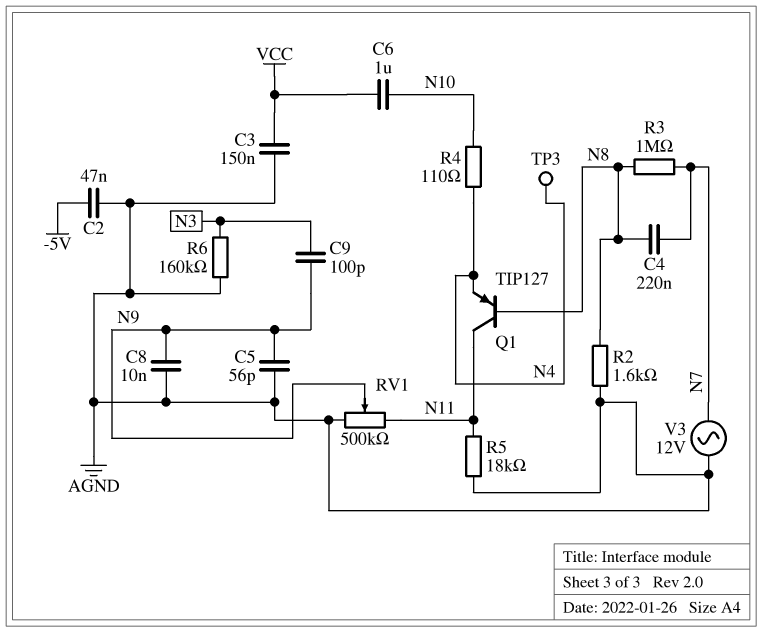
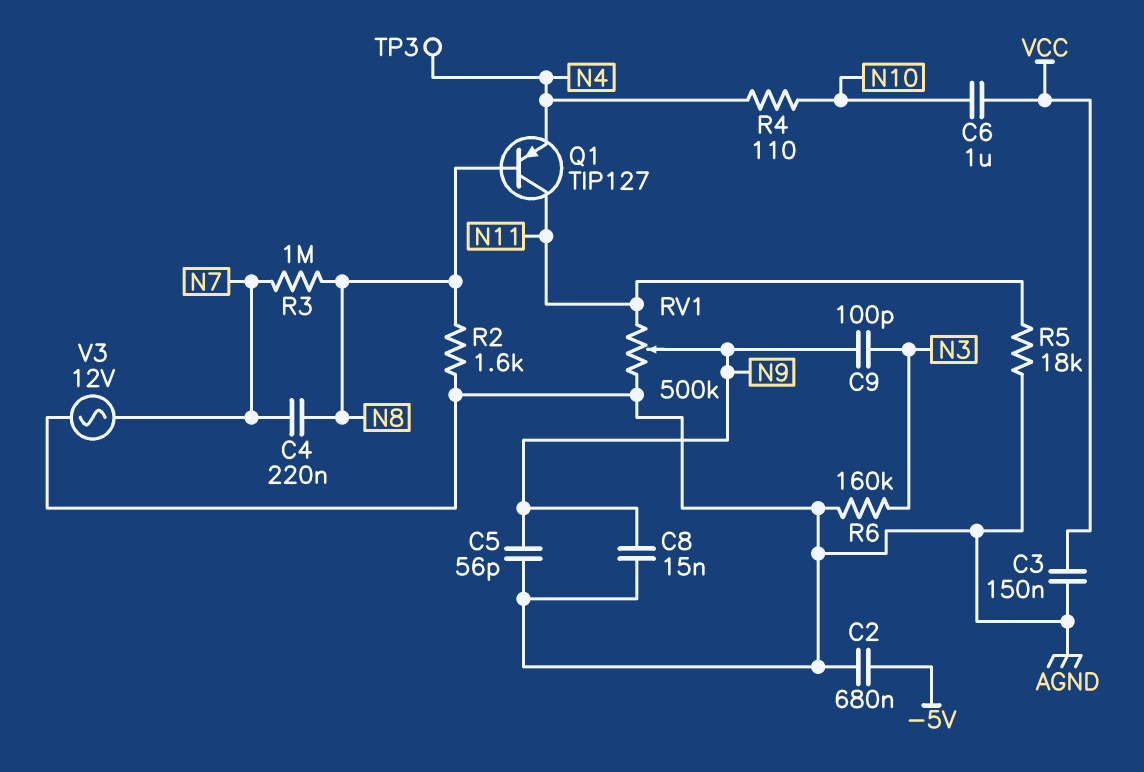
C2: 47nF (-5V, AGND) -> 680nF (-5V, AGND)
C8: 10nF (AGND, N9) -> 15nF (AGND, N9)

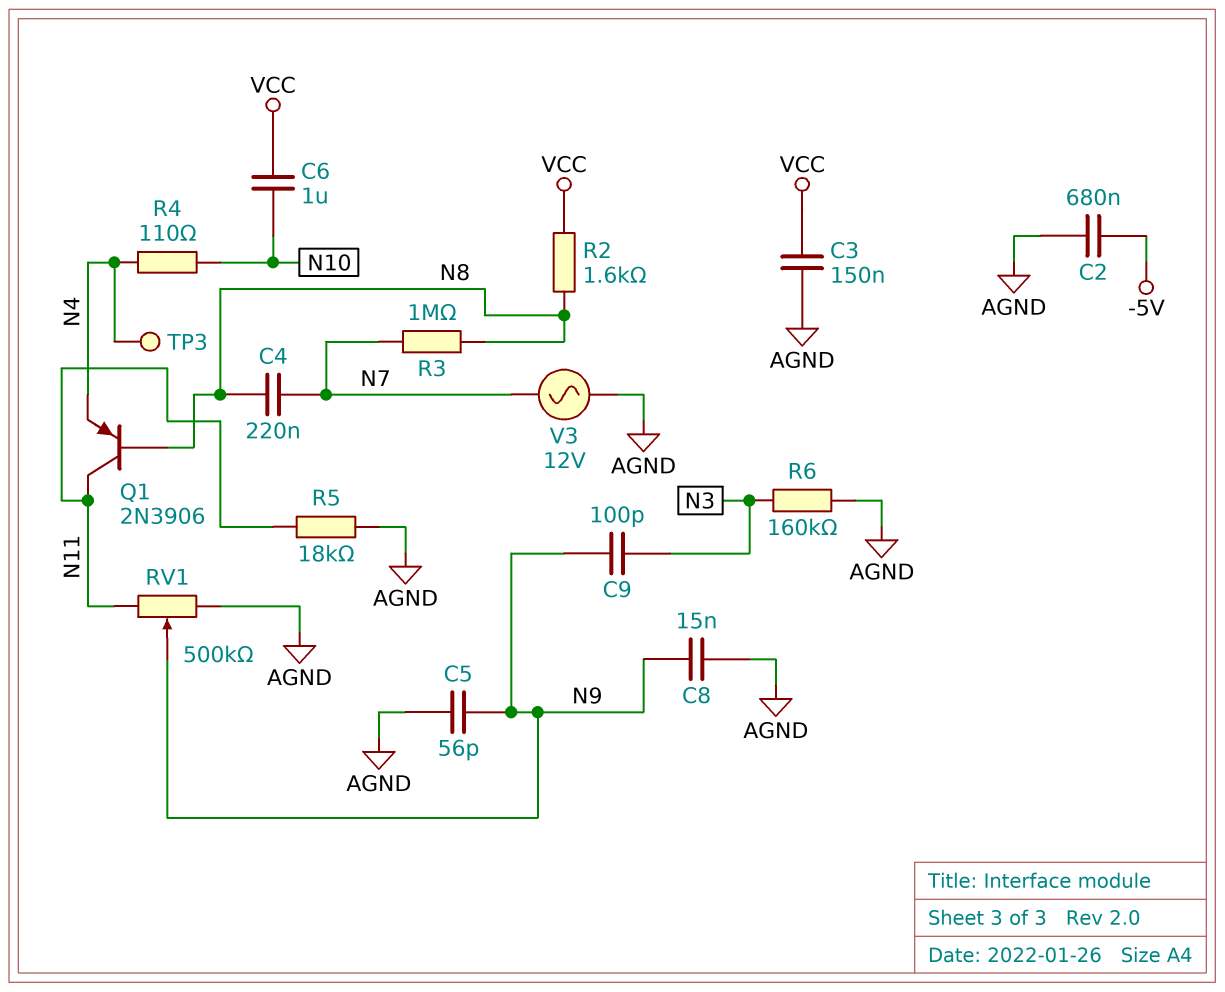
Q1: PNP TIP127 (B N8, C N11, E N4) -> PNP 2N3906 (B N8, C N11, E N4)
R2: 1.6k (AGND, N8) -> 1.6k (N8, VCC)

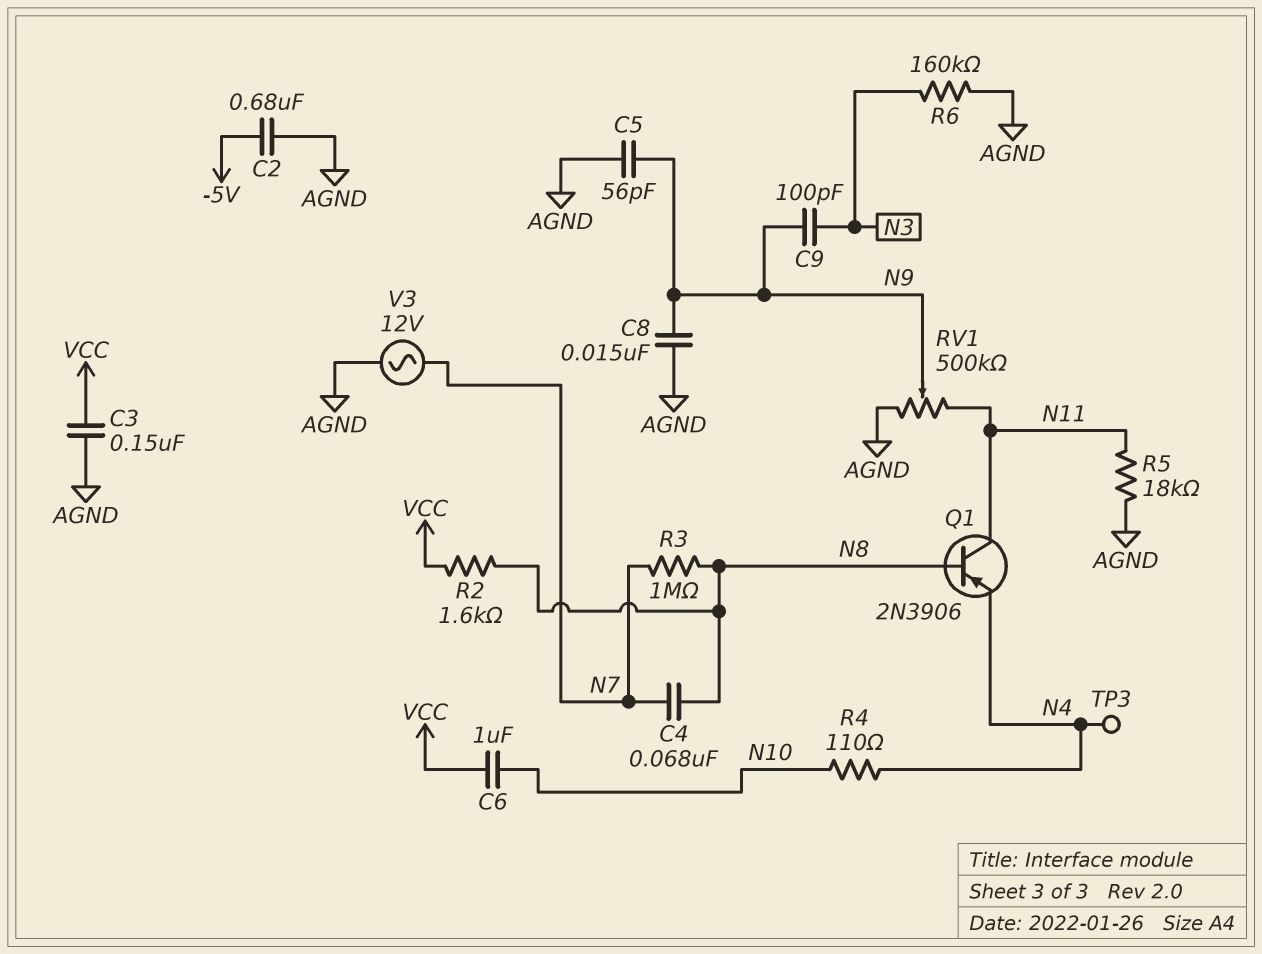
C4: 220nF (N7, N8) -> 68nF (N7, N8)

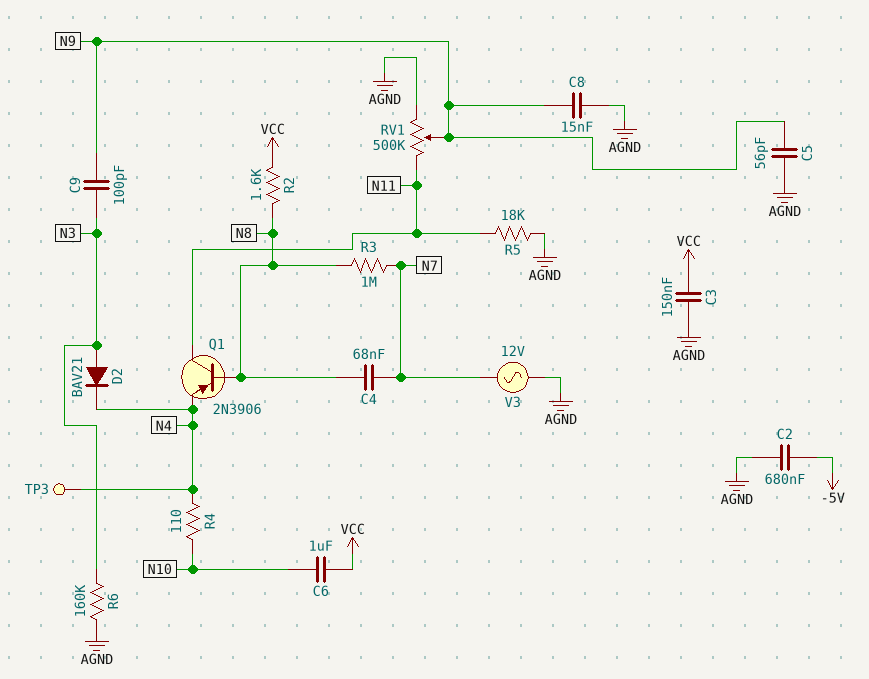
D2: none -> diode BAV21 (A N3, K N4)

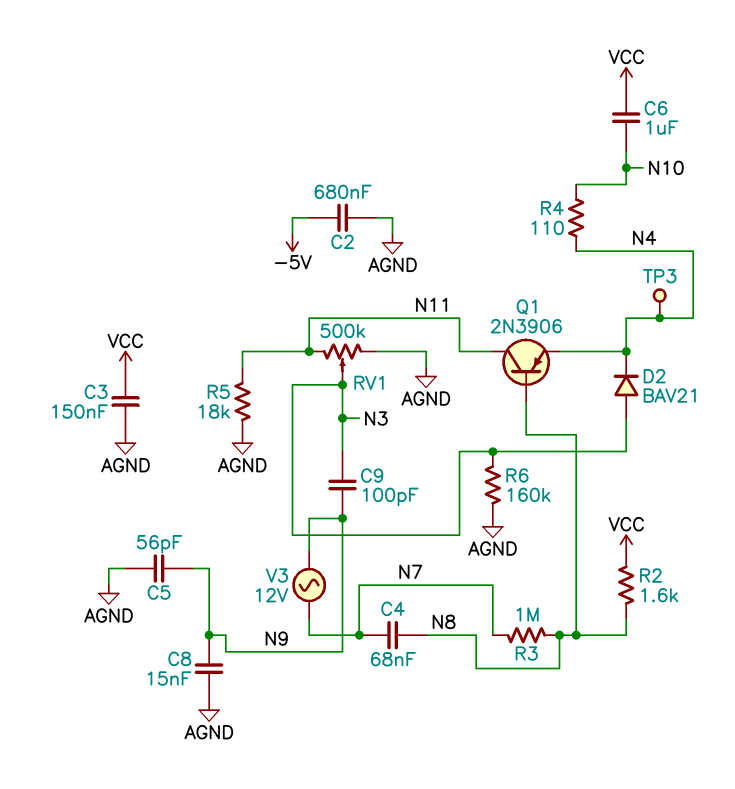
RV1: 500k (AGND, N11, wiper N9) -> 500k (AGND, N11, wiper N3)
V3: AC 12V (AGND, N7) -> AC 12V (N7, N9)

